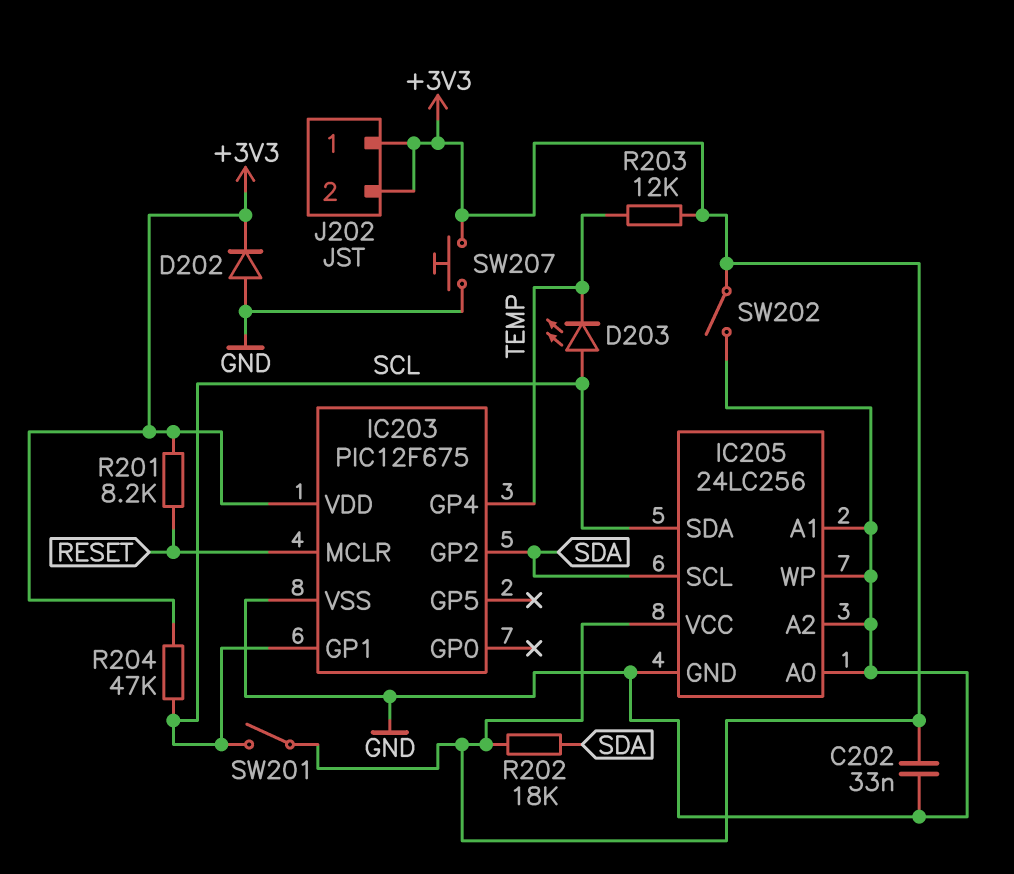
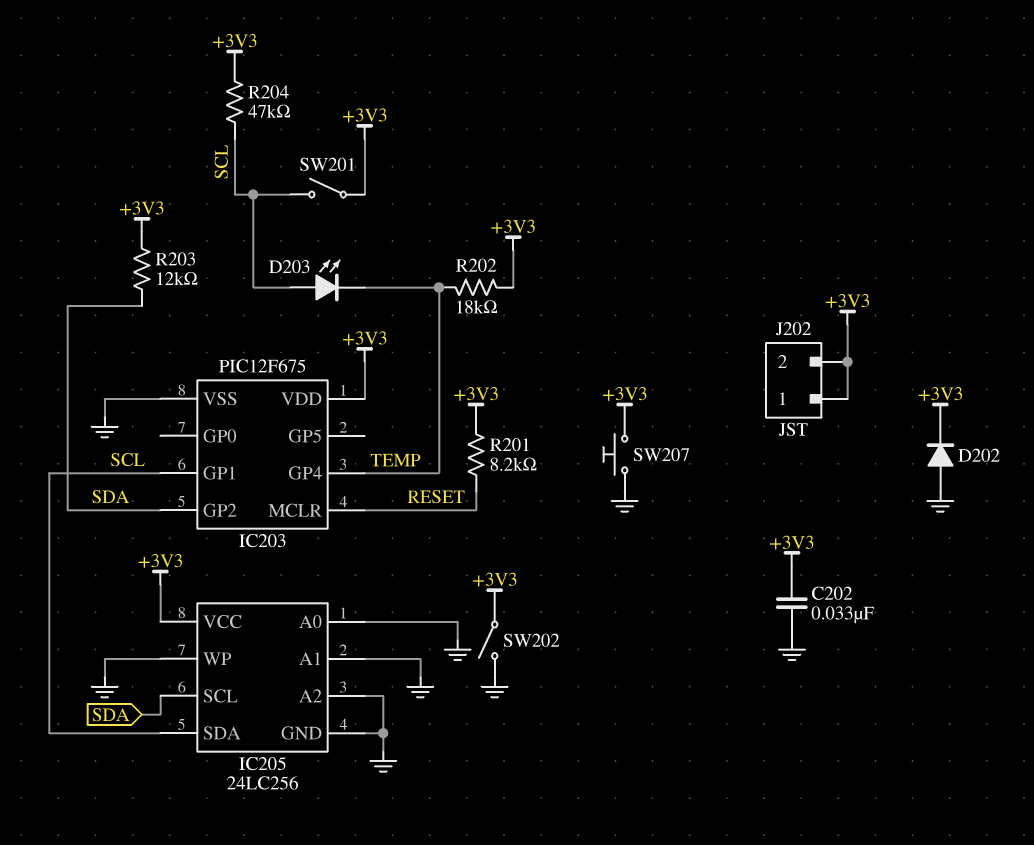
R202: 18k (+3V3, SDA) -> 18k (+3V3, TEMP)
R203: 12k (+3V3, TEMP) -> 12k (+3V3, SDA)

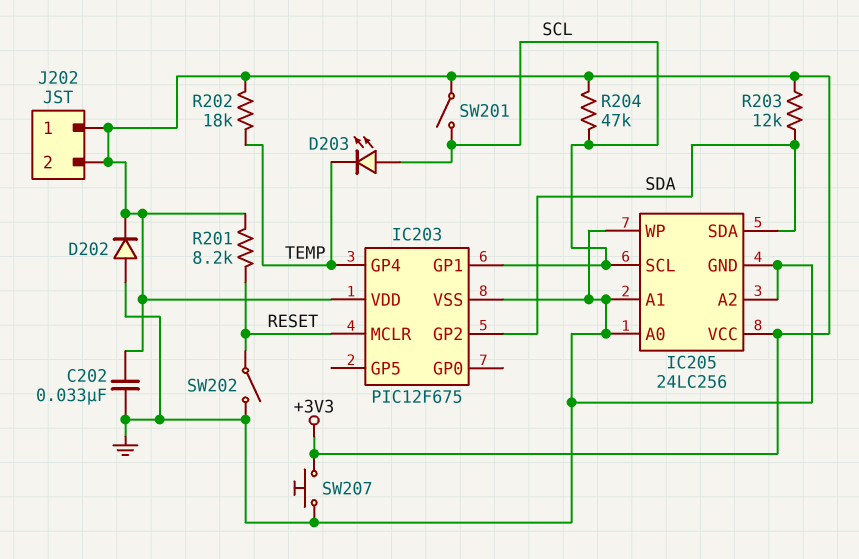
IC205 pin SCL: SDA -> SCL
IC205 pin SDA: SCL -> SDA
SW202: switch (+3V3, GND) -> switch (GND, RESET)

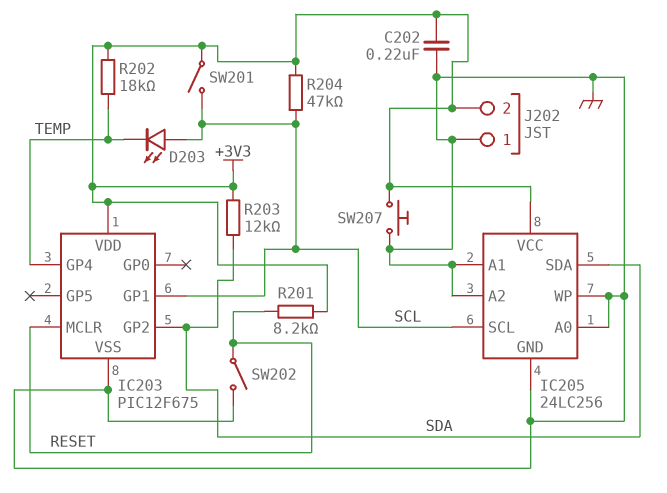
C202: 33nF (+3V3, GND) -> 220nF (+3V3, GND)
D202: diode (A GND, K +3V3) -> none
J202 pin 1: +3V3 -> GND

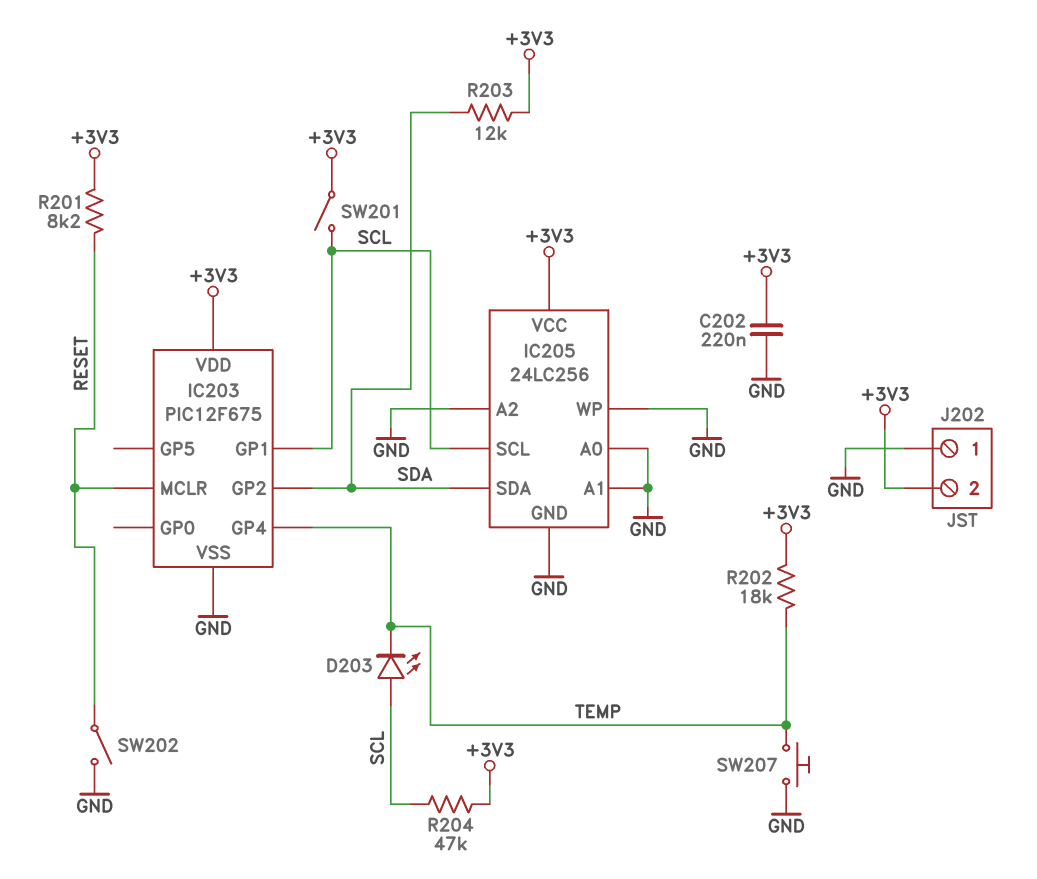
SW207: button (+3V3, GND) -> button (GND, TEMP)

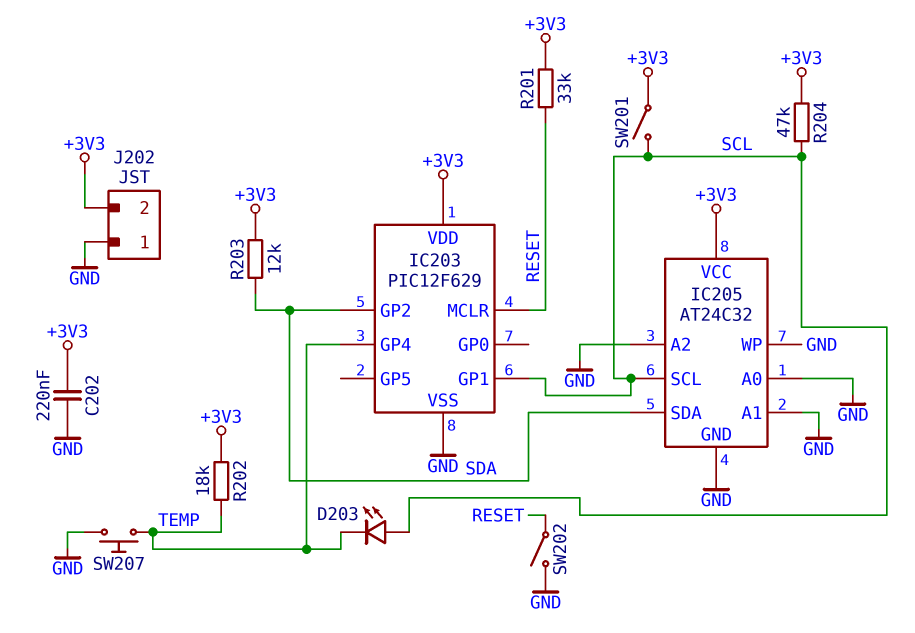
IC203: PIC12F675 -> PIC12F629
IC205: 24LC256 -> AT24C32
R201: 8.2k (+3V3, RESET) -> 33k (+3V3, RESET)

